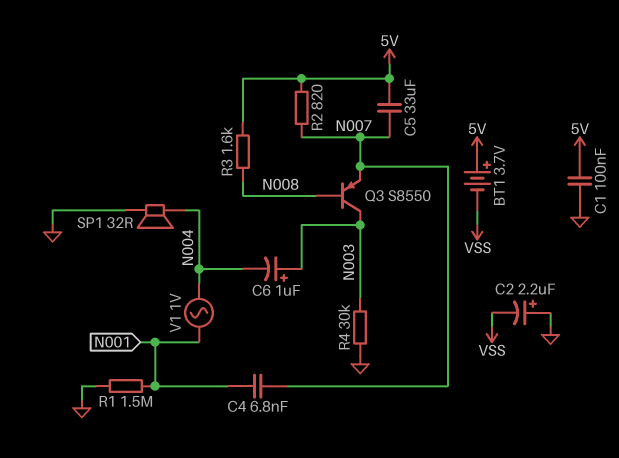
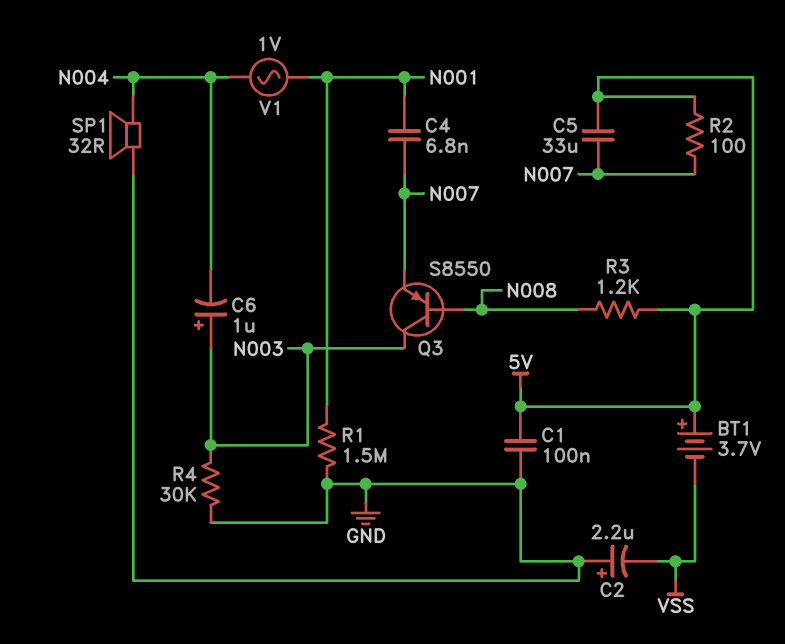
R2: 820 (5V, N007) -> 100 (5V, N007)
R3: 1.6k (5V, N008) -> 1.2k (5V, N008)

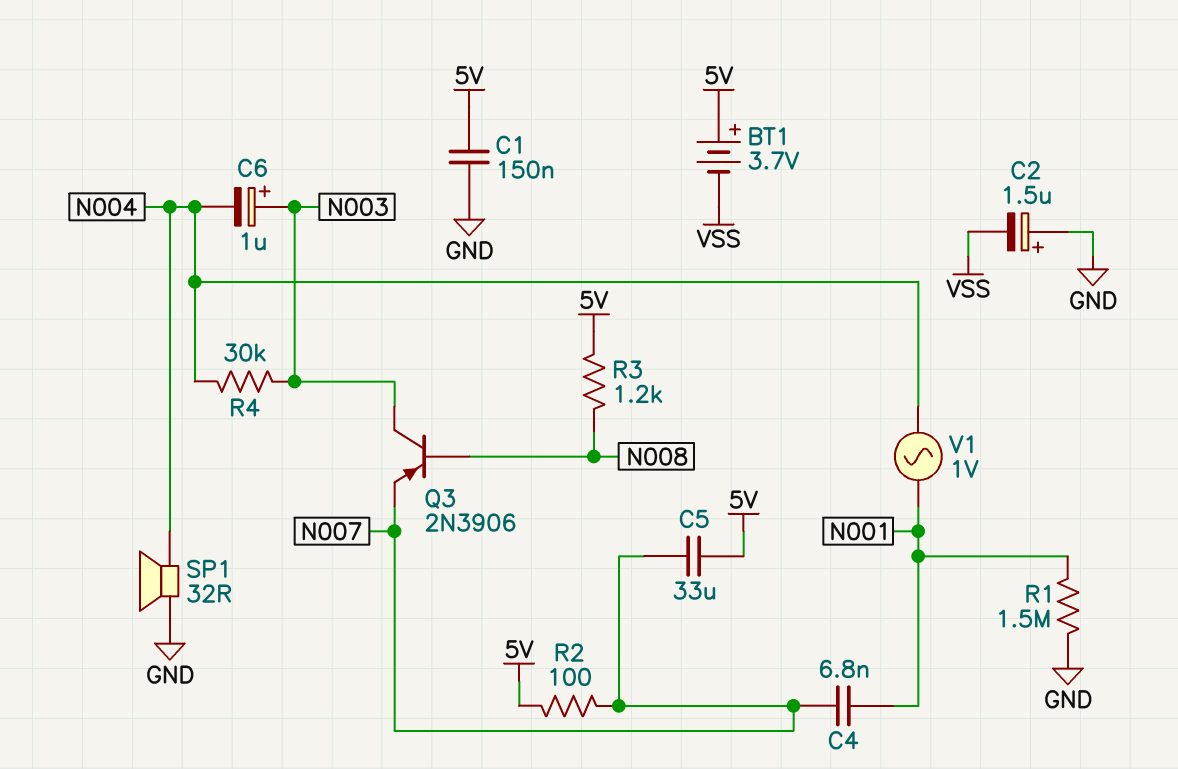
C1: 100nF (5V, GND) -> 150nF (5V, GND)
C2: 2.2uF (plus GND, minus VSS) -> 1.5uF (plus GND, minus VSS)
Q3: PNP S8550 (B N008, C N003, E N007) -> PNP 2N3906 (B N008, C N003, E N007)
R4: 30k (GND, N003) -> 30k (N003, N004)

